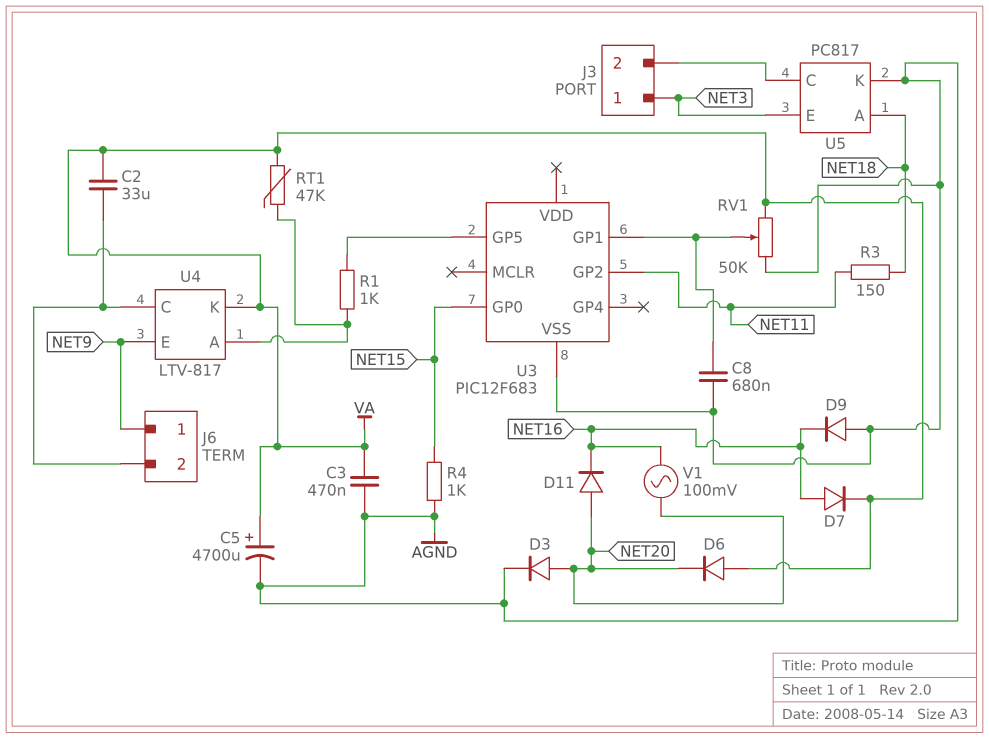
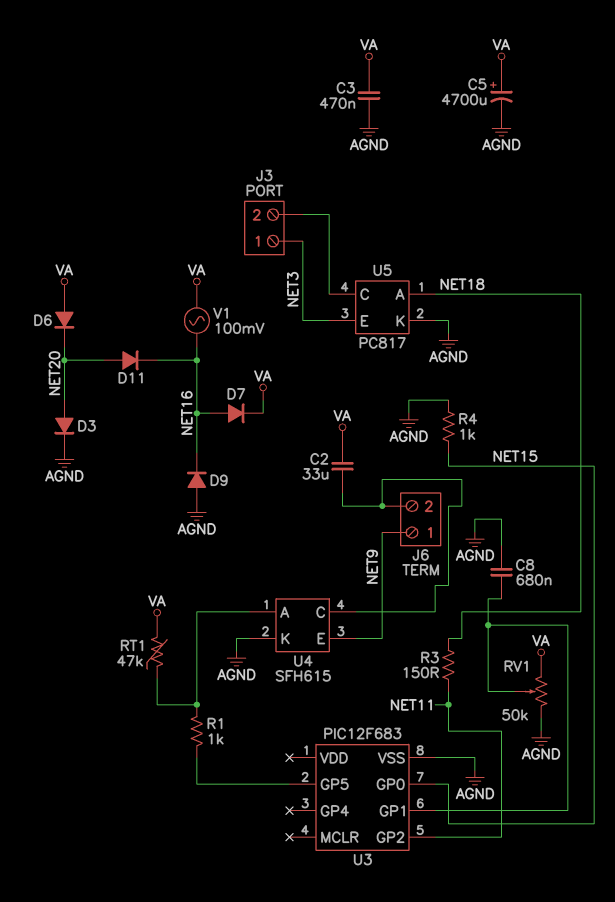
U4: LTV-817 -> SFH615
U4 pin K: VA -> AGND
V1: AC 100mV (NET16, NET20) -> AC 100mV (NET16, VA)

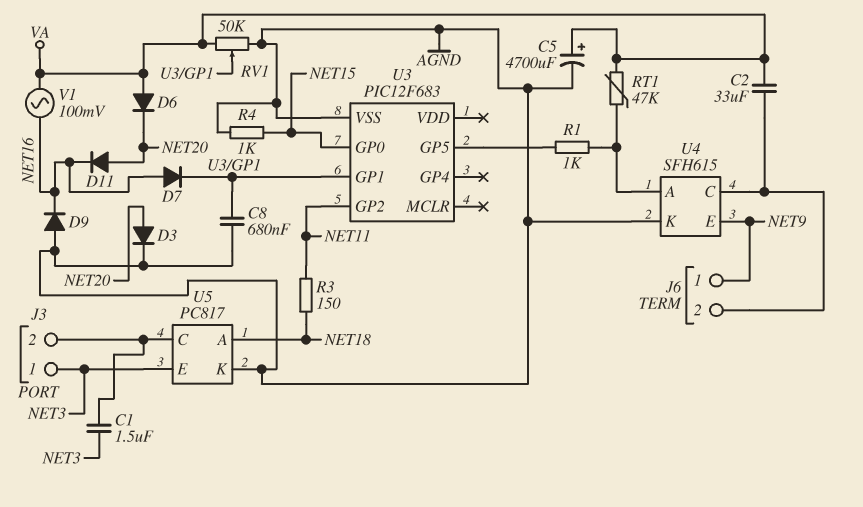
C1: none -> 1.5uF (J3/2, NET3)
C3: 470nF (AGND, VA) -> none
D7: diode (A NET16, K VA) -> diode (A NET16, K U3/GP1)

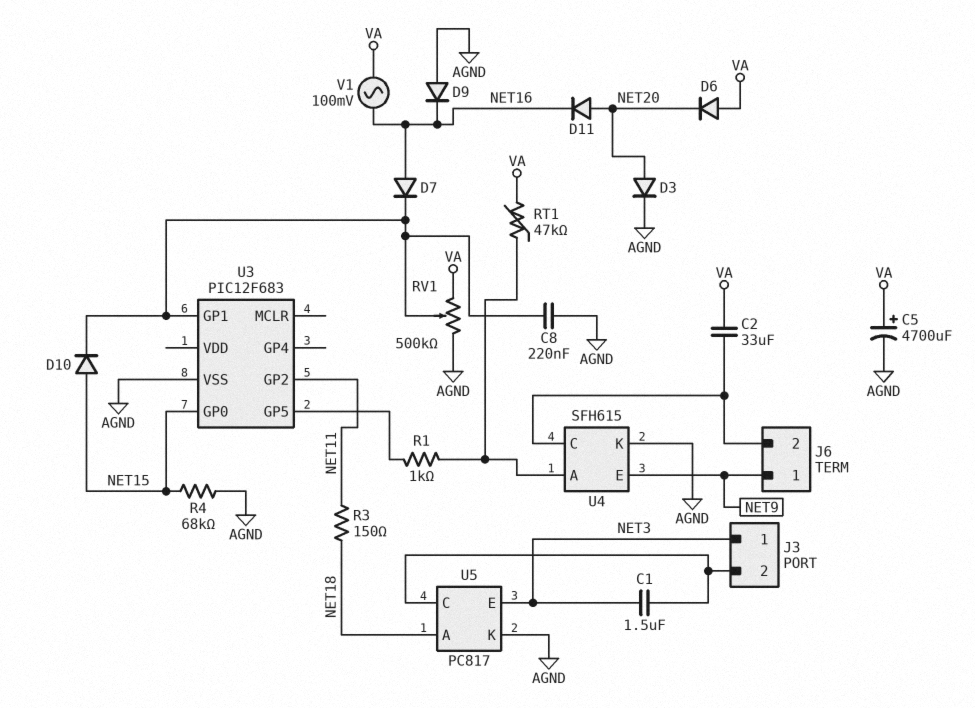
C8: 680nF (AGND, U3/GP1) -> 220nF (AGND, U3/GP1)
D10: none -> diode (A NET15, K U3/GP1)
R4: 1k (AGND, NET15) -> 68k (AGND, NET15)
RV1: 50k (AGND, VA, wiper U3/GP1) -> 500k (AGND, VA, wiper U3/GP1)

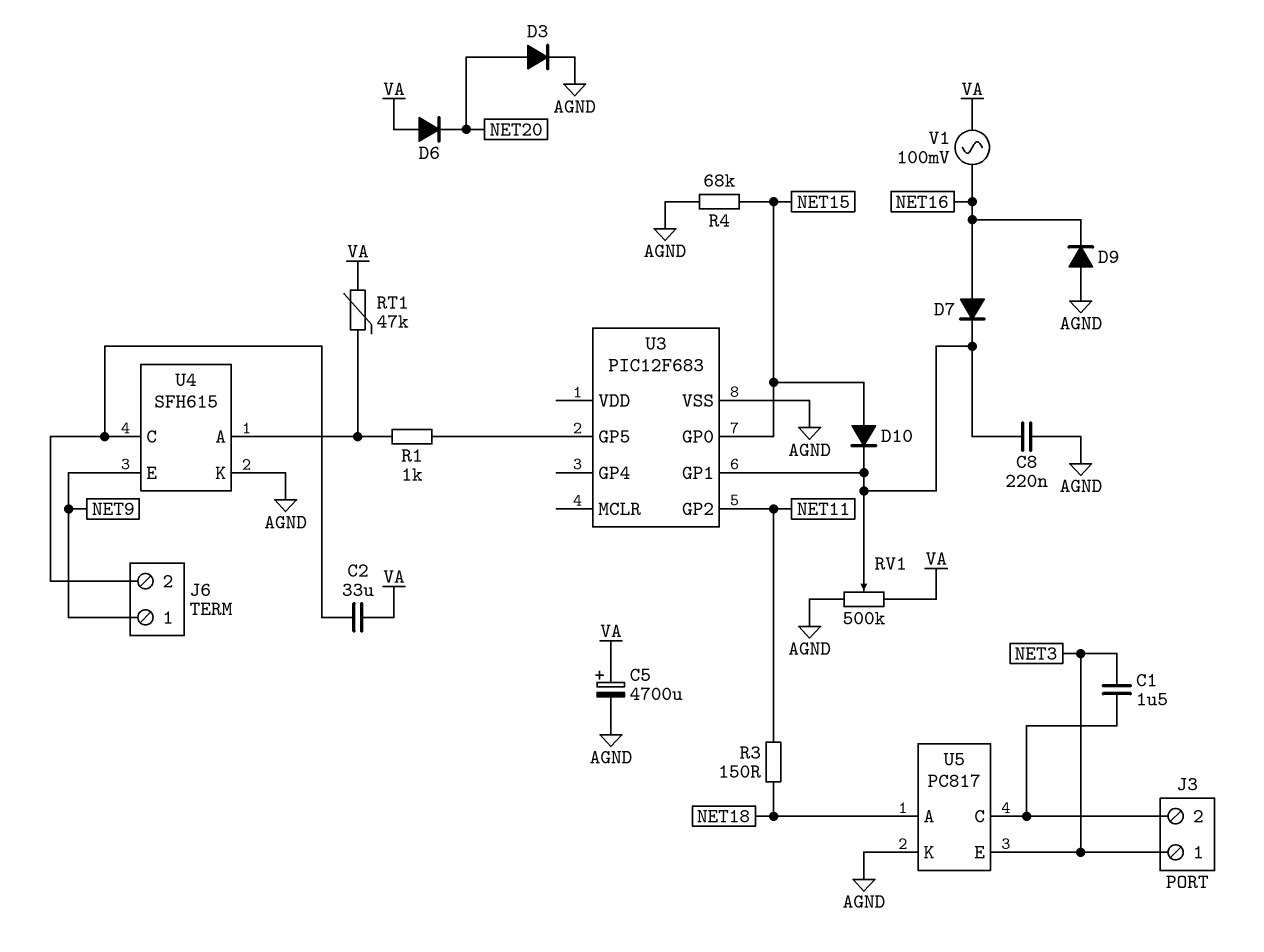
D11: diode (A NET20, K NET16) -> none

